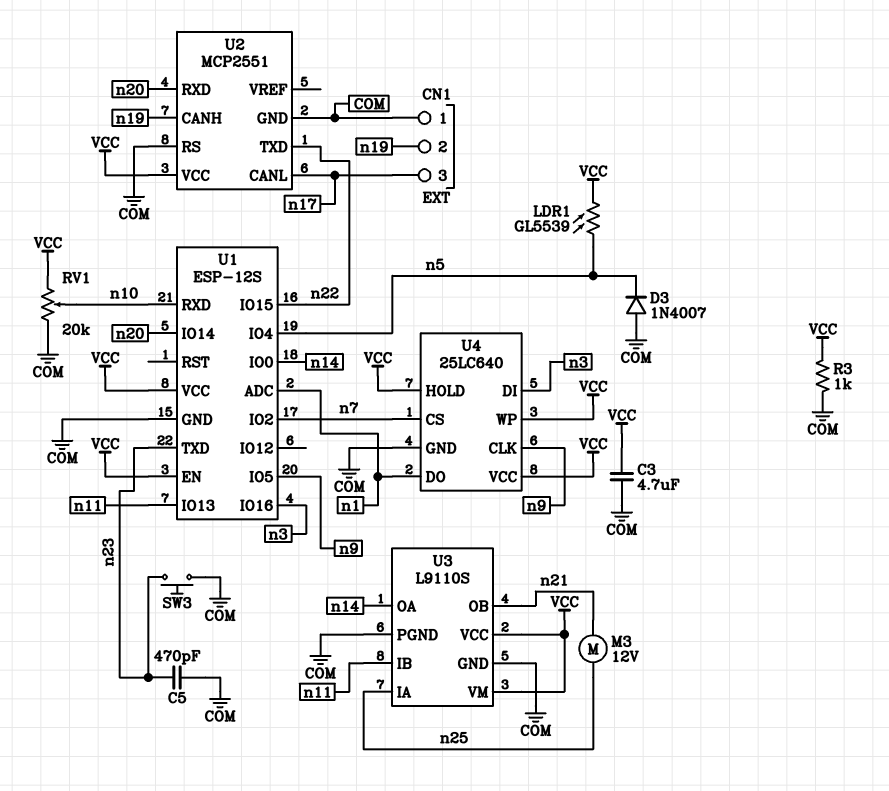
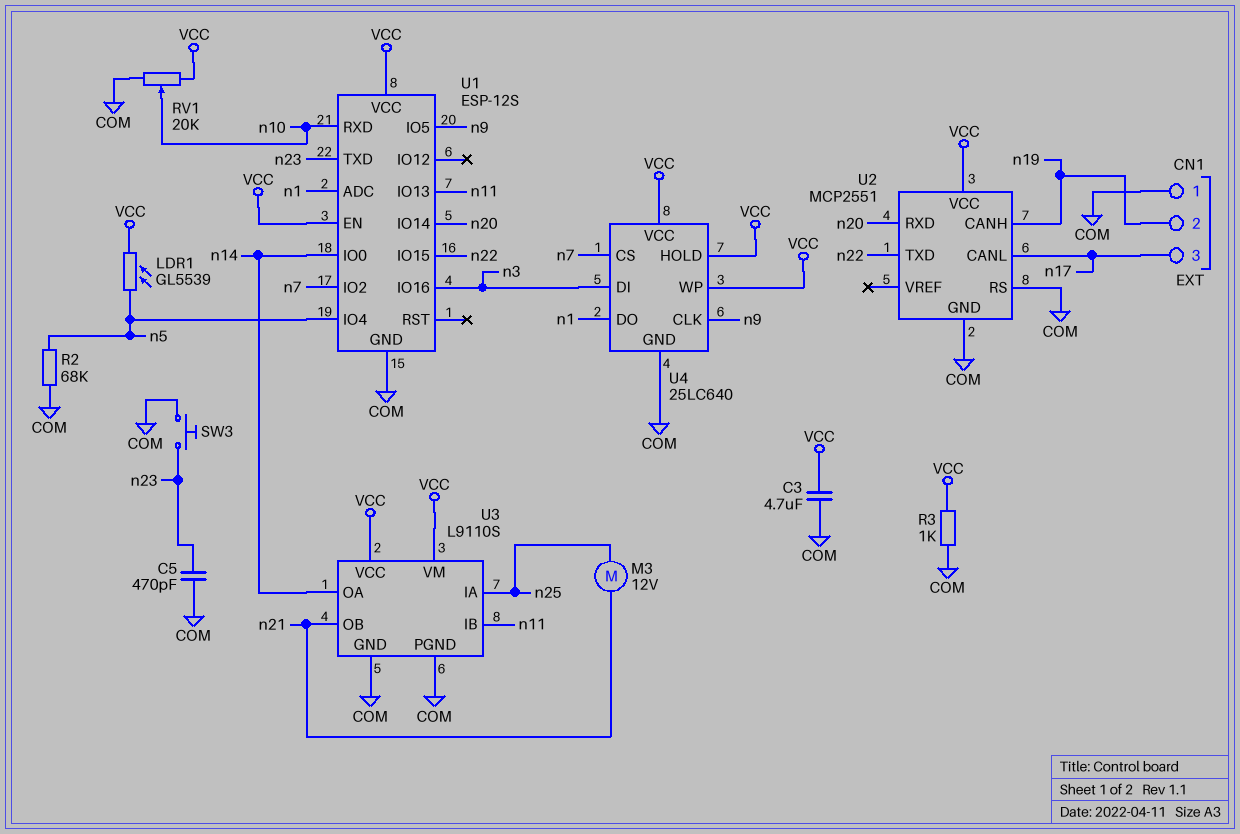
D3: diode 1N4007 (A COM, K n5) -> none
R2: none -> 68k (COM, n5)

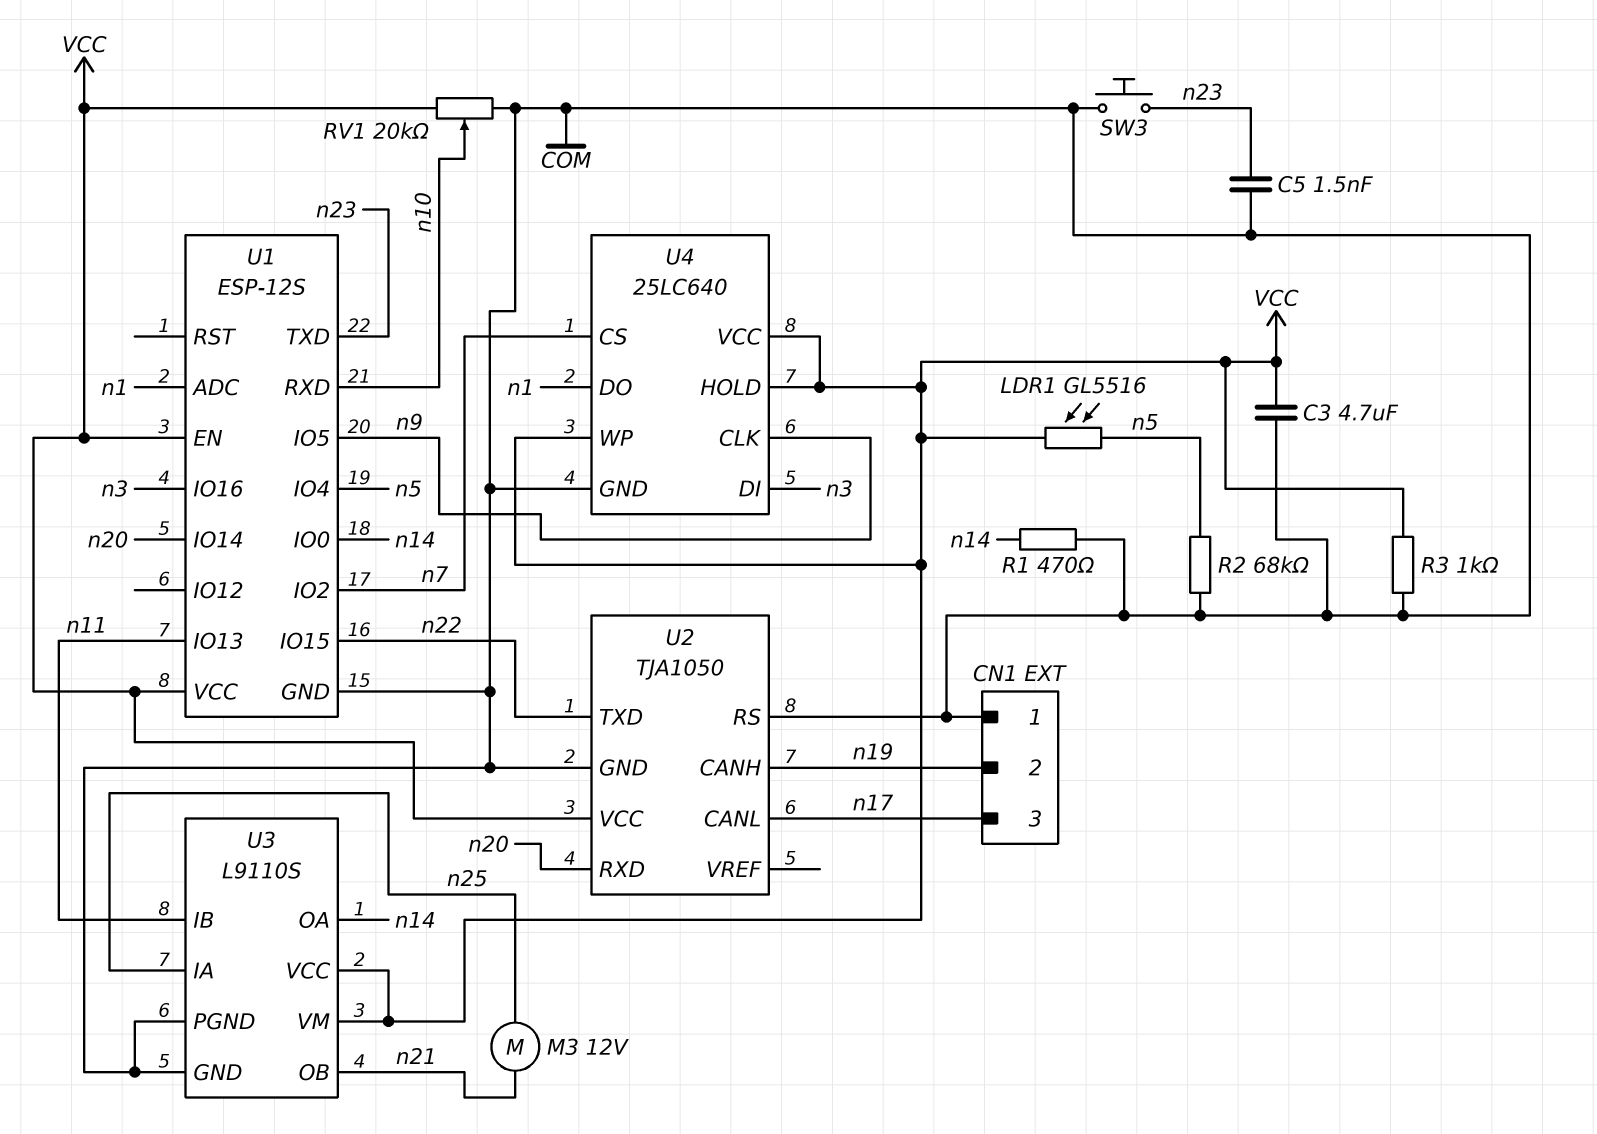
C5: 470pF (COM, n23) -> 1.5nF (COM, n23)
LDR1: GL5539 (VCC, n5) -> GL5516 (VCC, n5)
R1: none -> 470 (COM, n14)
U2: MCP2551 -> TJA1050

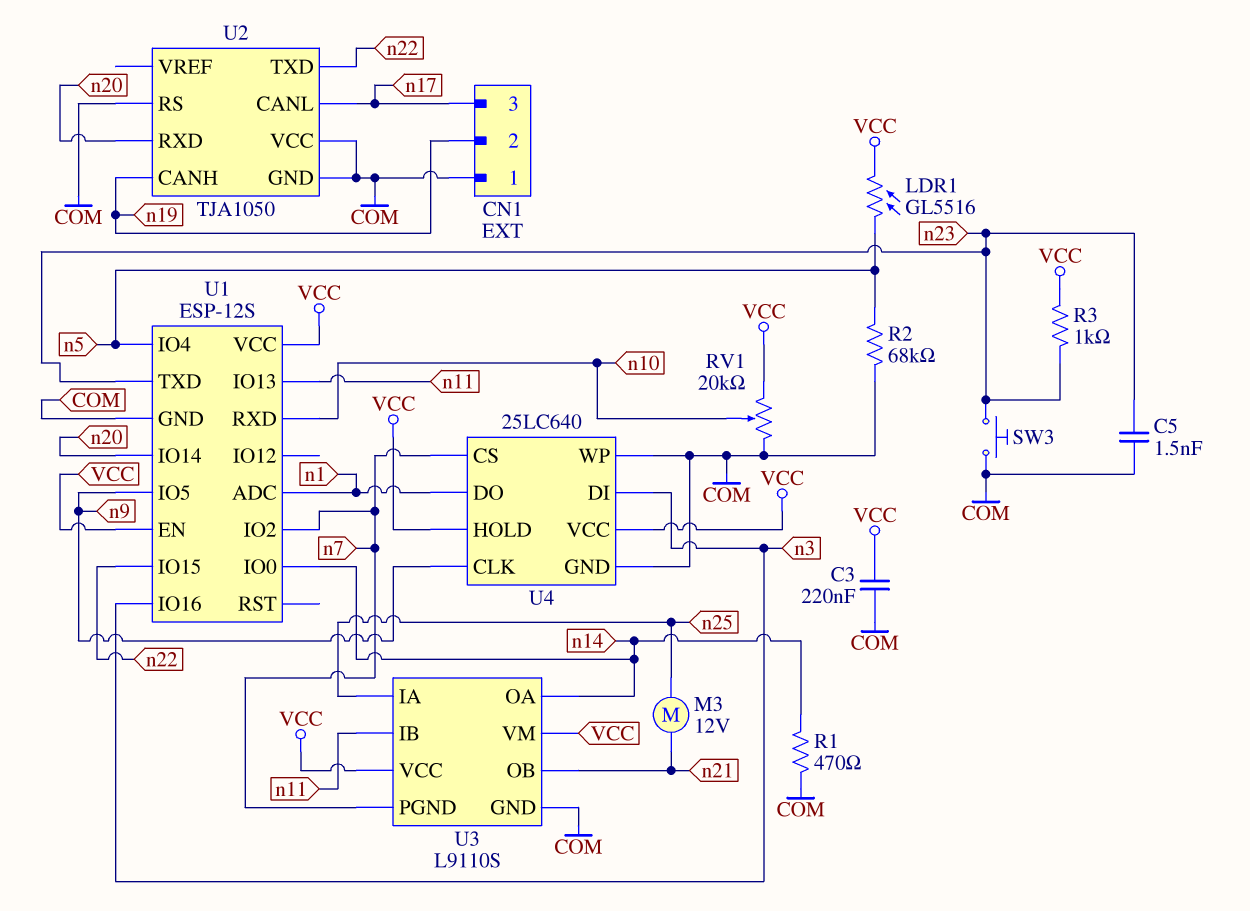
C3: 4.7uF (COM, VCC) -> 220nF (COM, VCC)
R3: 1k (COM, VCC) -> 1k (VCC, n23)
U2 pin VCC: VCC -> COM
U3 pin PGND: COM -> n7
U4 pin WP: VCC -> COM

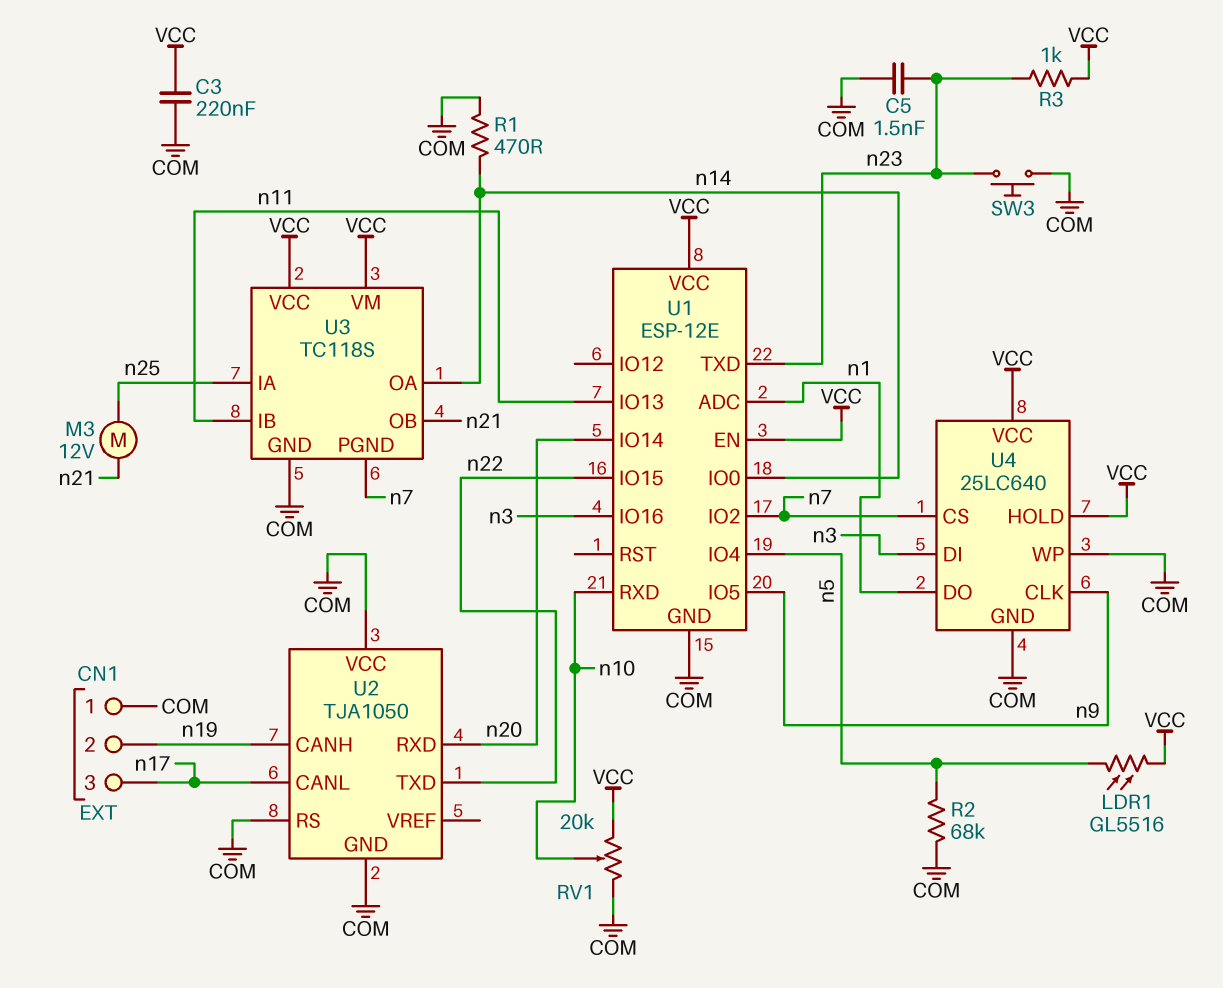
U1: ESP-12S -> ESP-12E
U3: L9110S -> TC118S

